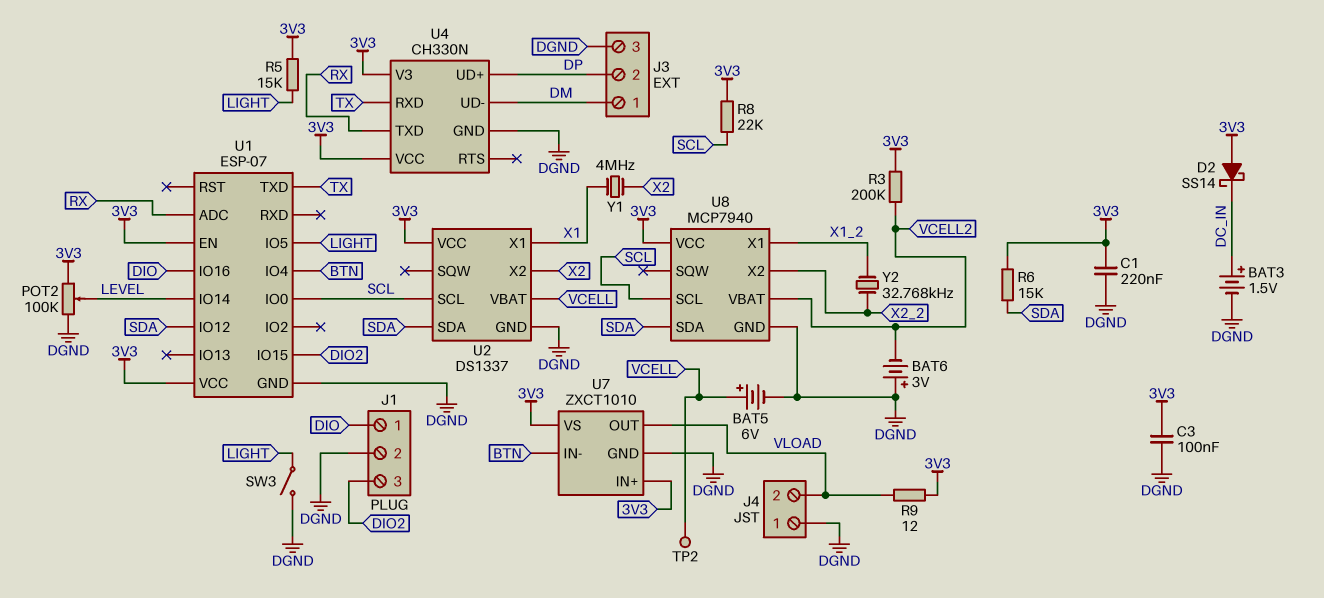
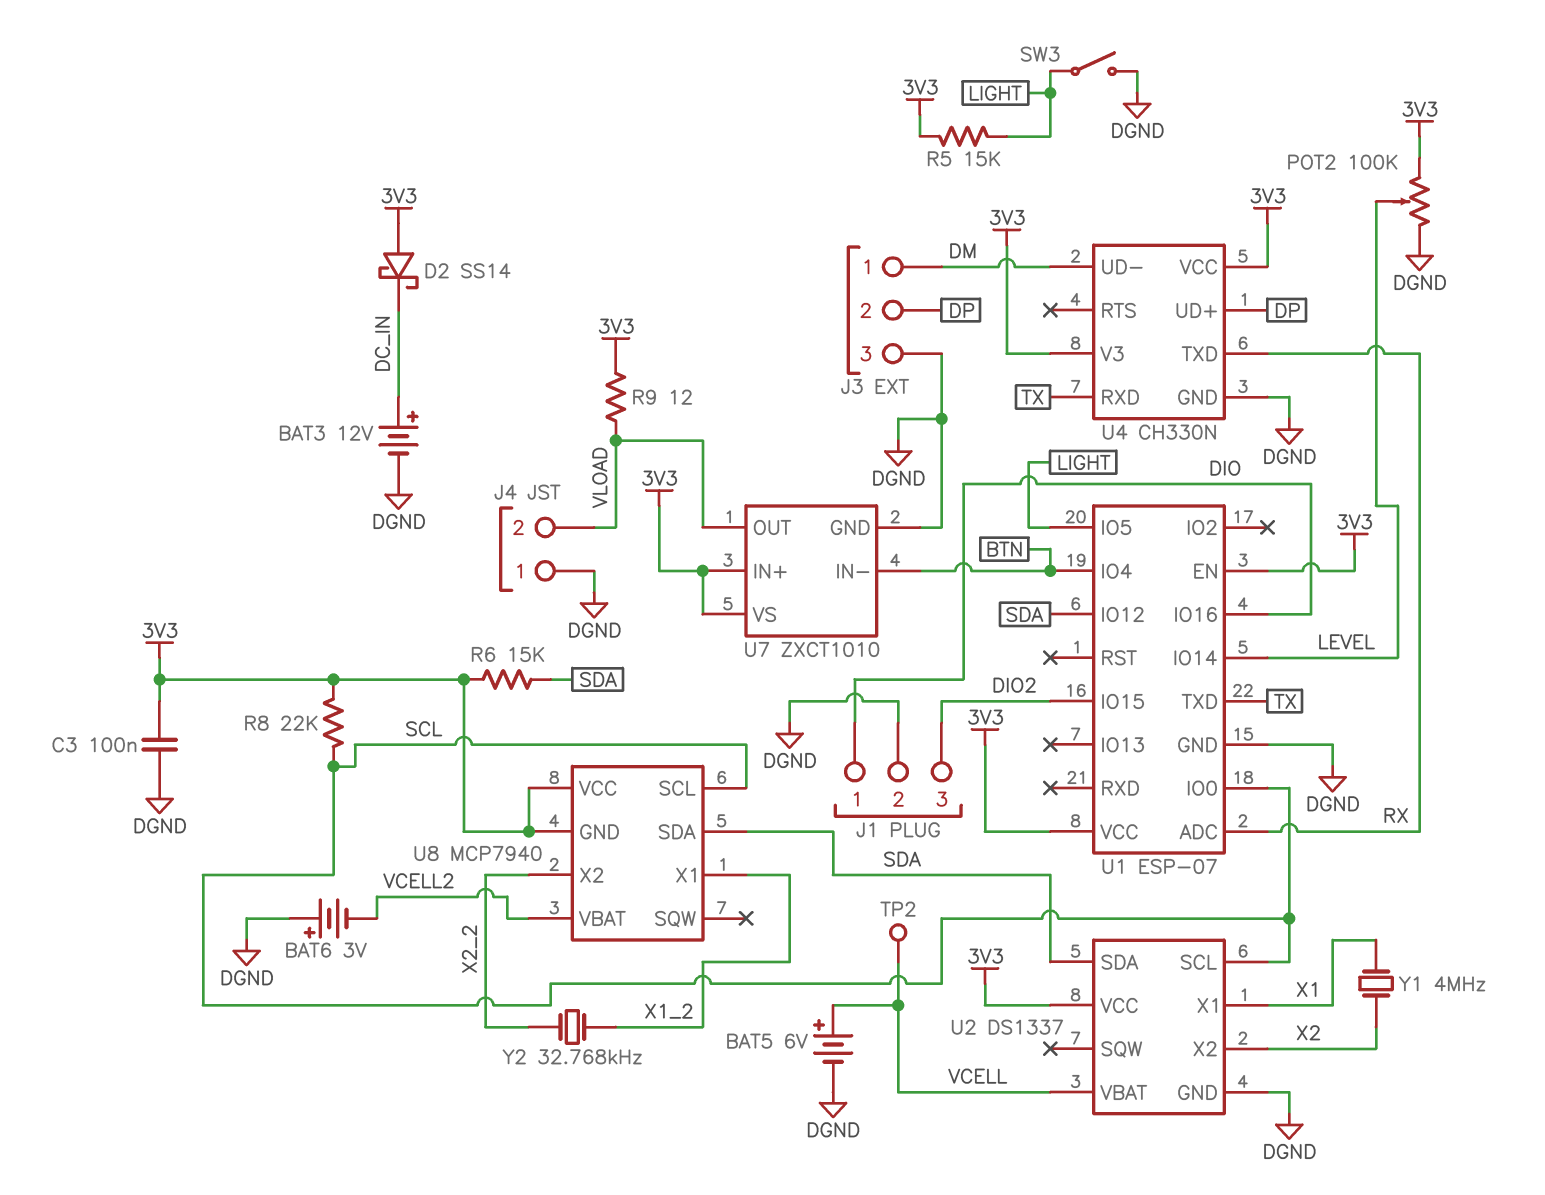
BAT3: 1.5V (plus DC_IN, minus DGND) -> 12V (plus DC_IN, minus DGND)
C1: 220nF (3V3, DGND) -> none
R3: 200k (3V3, VCELL2) -> none
U8 pin GND: DGND -> 3V3

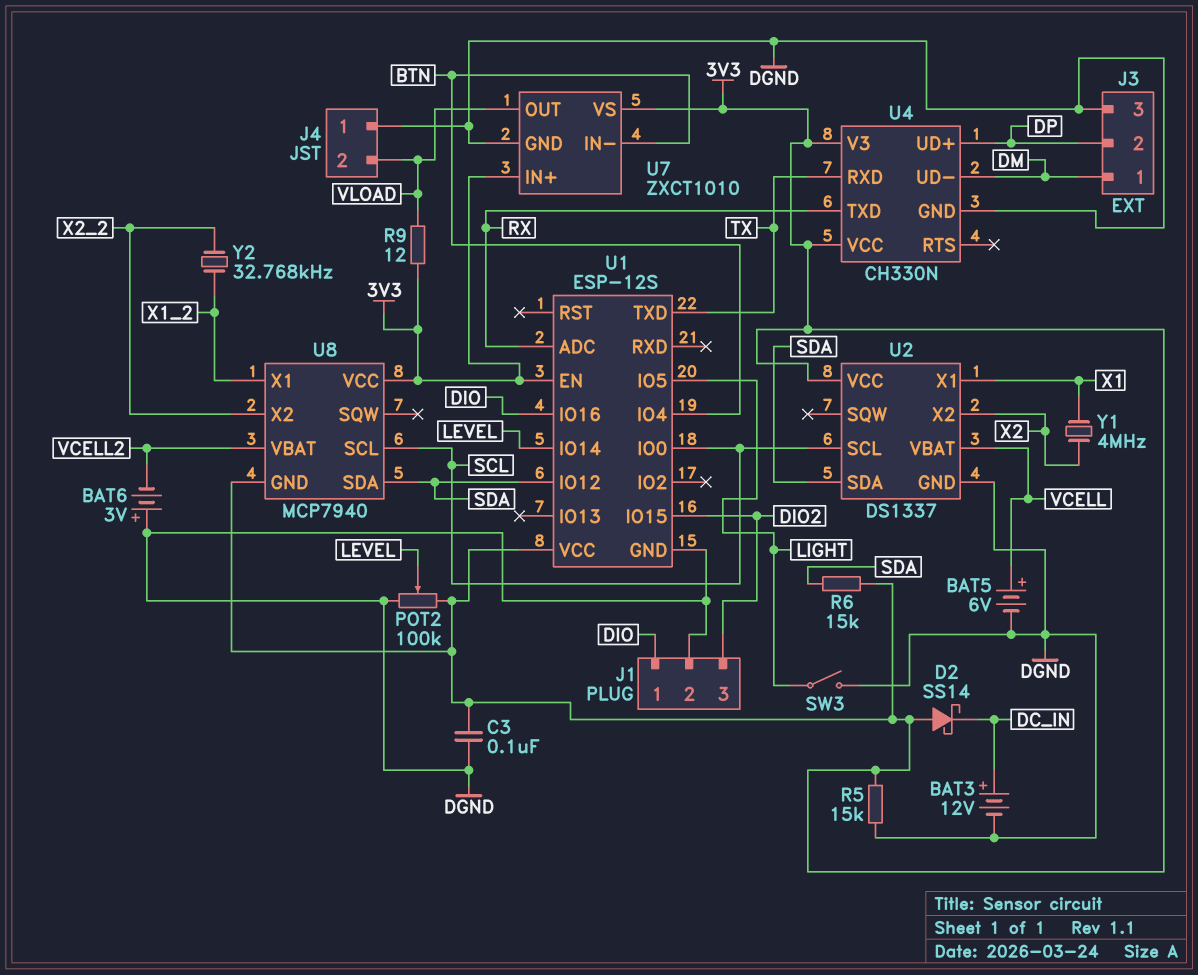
R5: 15k (3V3, LIGHT) -> 15k (3V3, DGND)
R8: 22k (3V3, SCL) -> none
TP2: test point (VCELL) -> none
U1: ESP-07 -> ESP-12S

